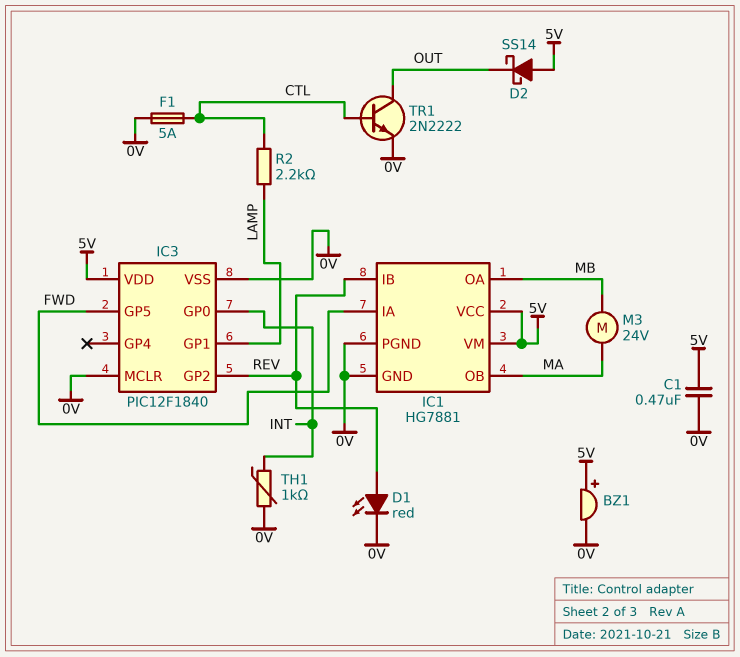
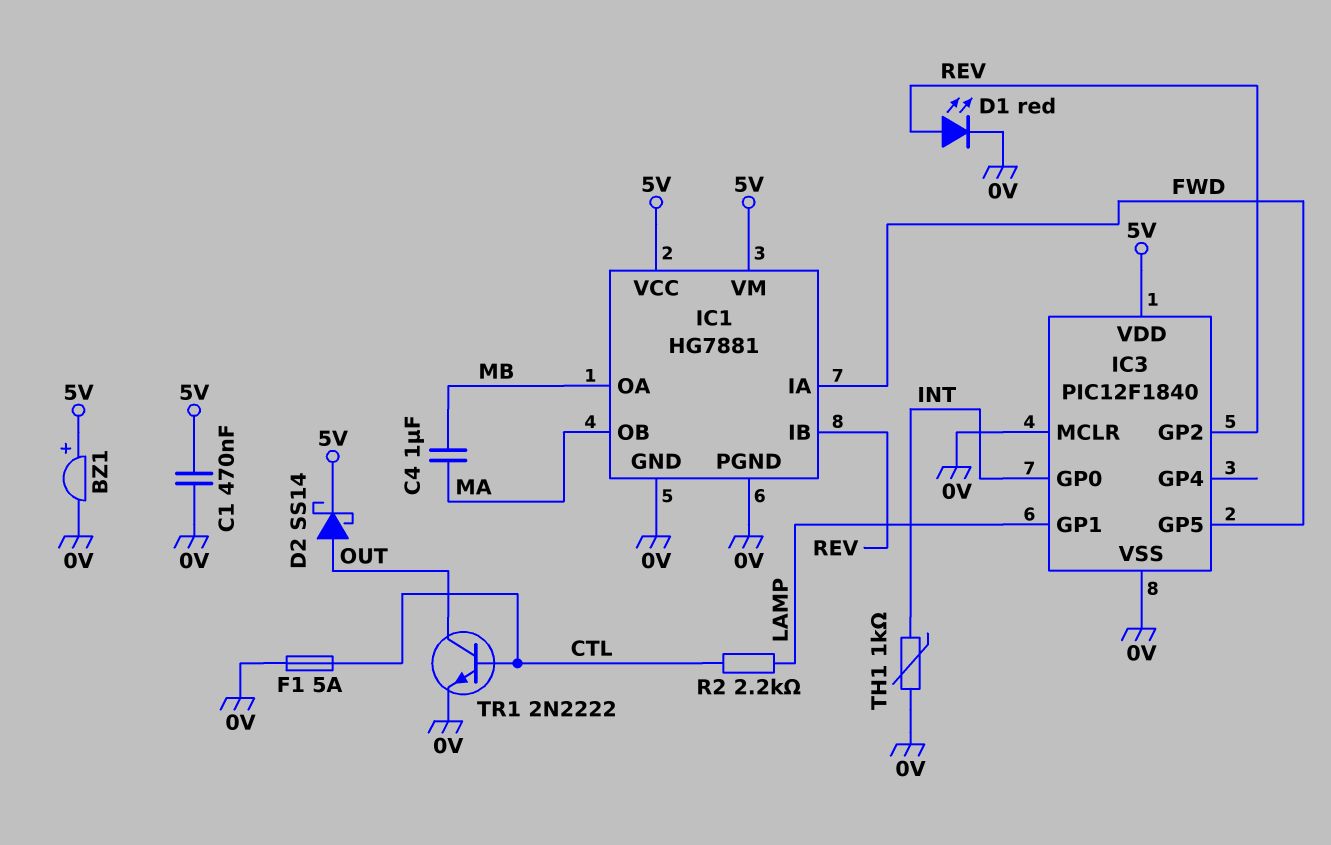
C4: none -> 1uF (MA, MB)
D2: schottky SS14 (A 5V, K OUT) -> schottky SS14 (A OUT, K 5V)
M3: motor 24V (MA, MB) -> none

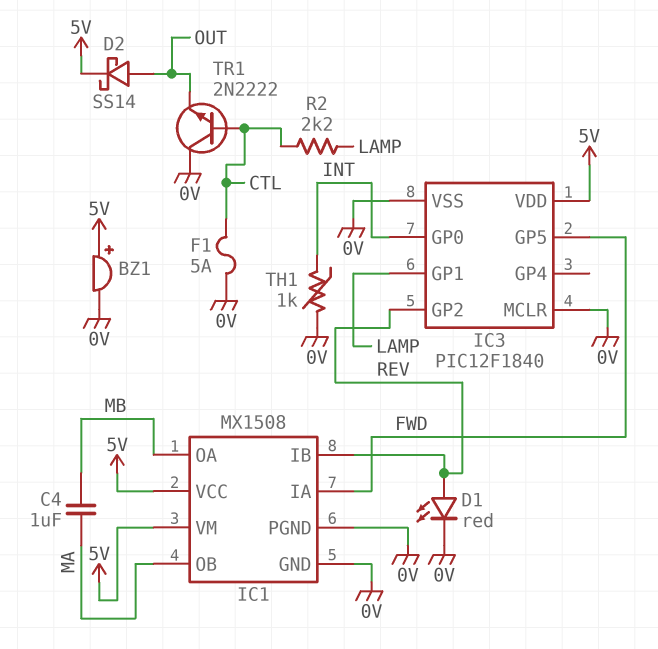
C1: 470nF (0V, 5V) -> none
IC1: HG7881 -> MX1508
TR1: NPN 2N2222 (B CTL, C OUT, E 0V) -> NPN 2N2222 (B CTL, C 0V, E OUT)

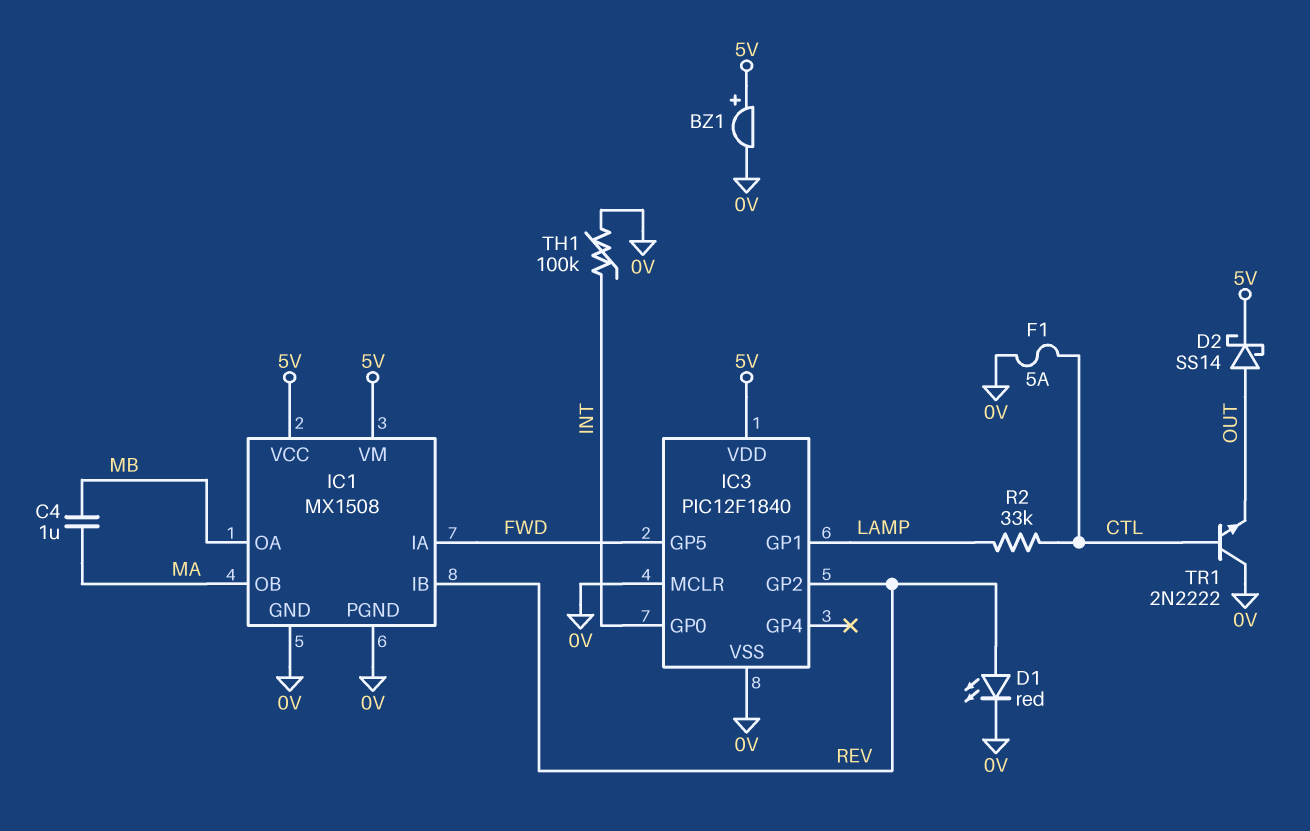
R2: 2.2k (CTL, LAMP) -> 33k (CTL, LAMP)
TH1: 1k (0V, INT) -> 100k (0V, INT)

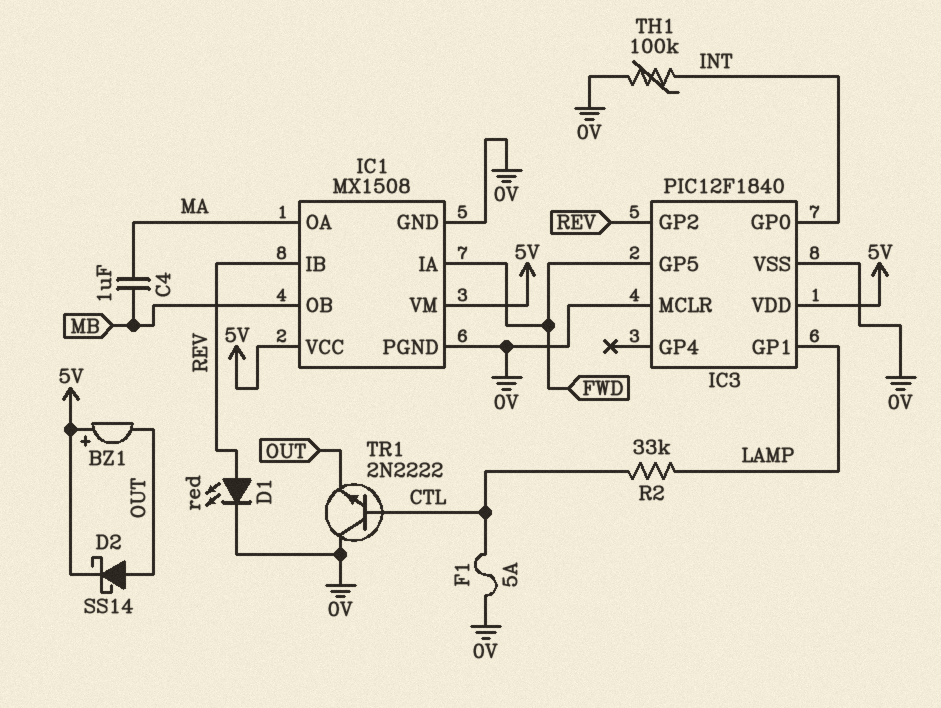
BZ1: buzzer (plus 5V, minus 0V) -> buzzer (plus 5V, minus OUT)
IC1 pin OA: MB -> MA
IC1 pin OB: MA -> MB

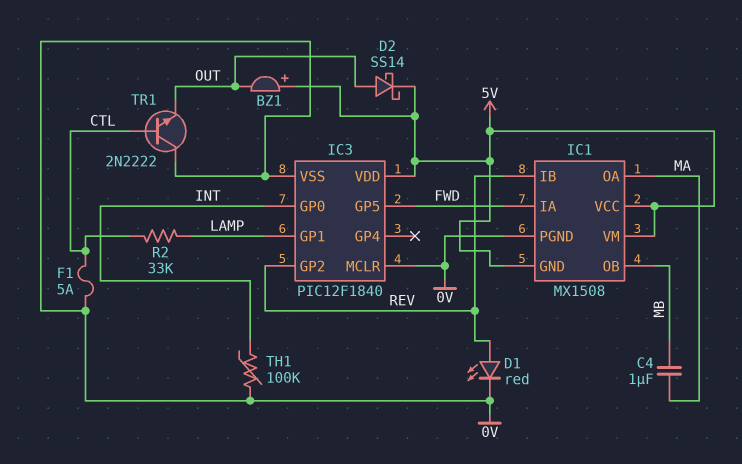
IC1 pin GND: 0V -> 5V

